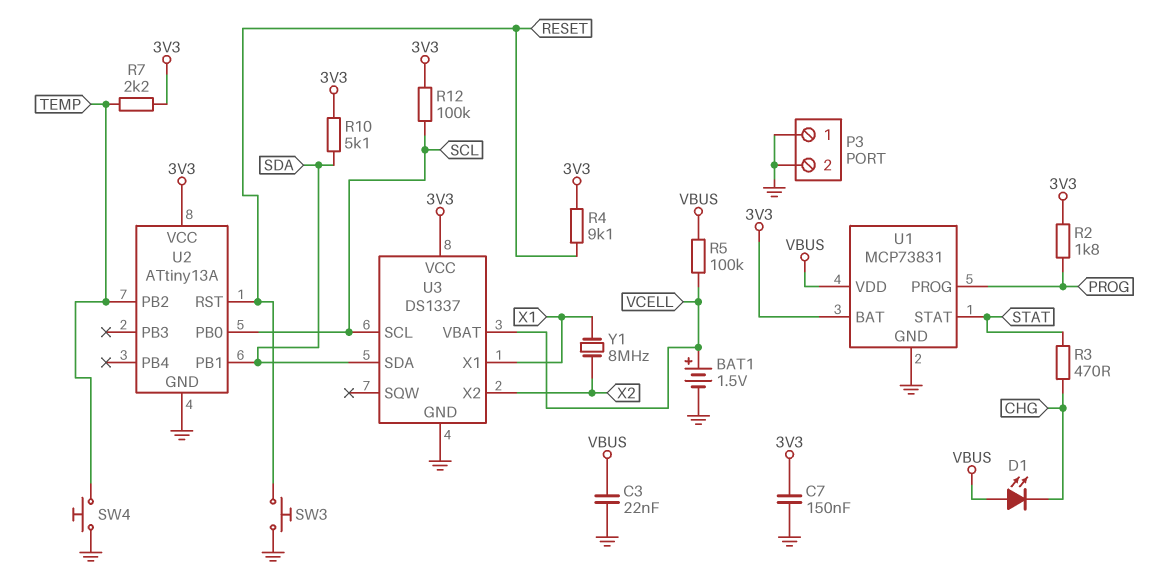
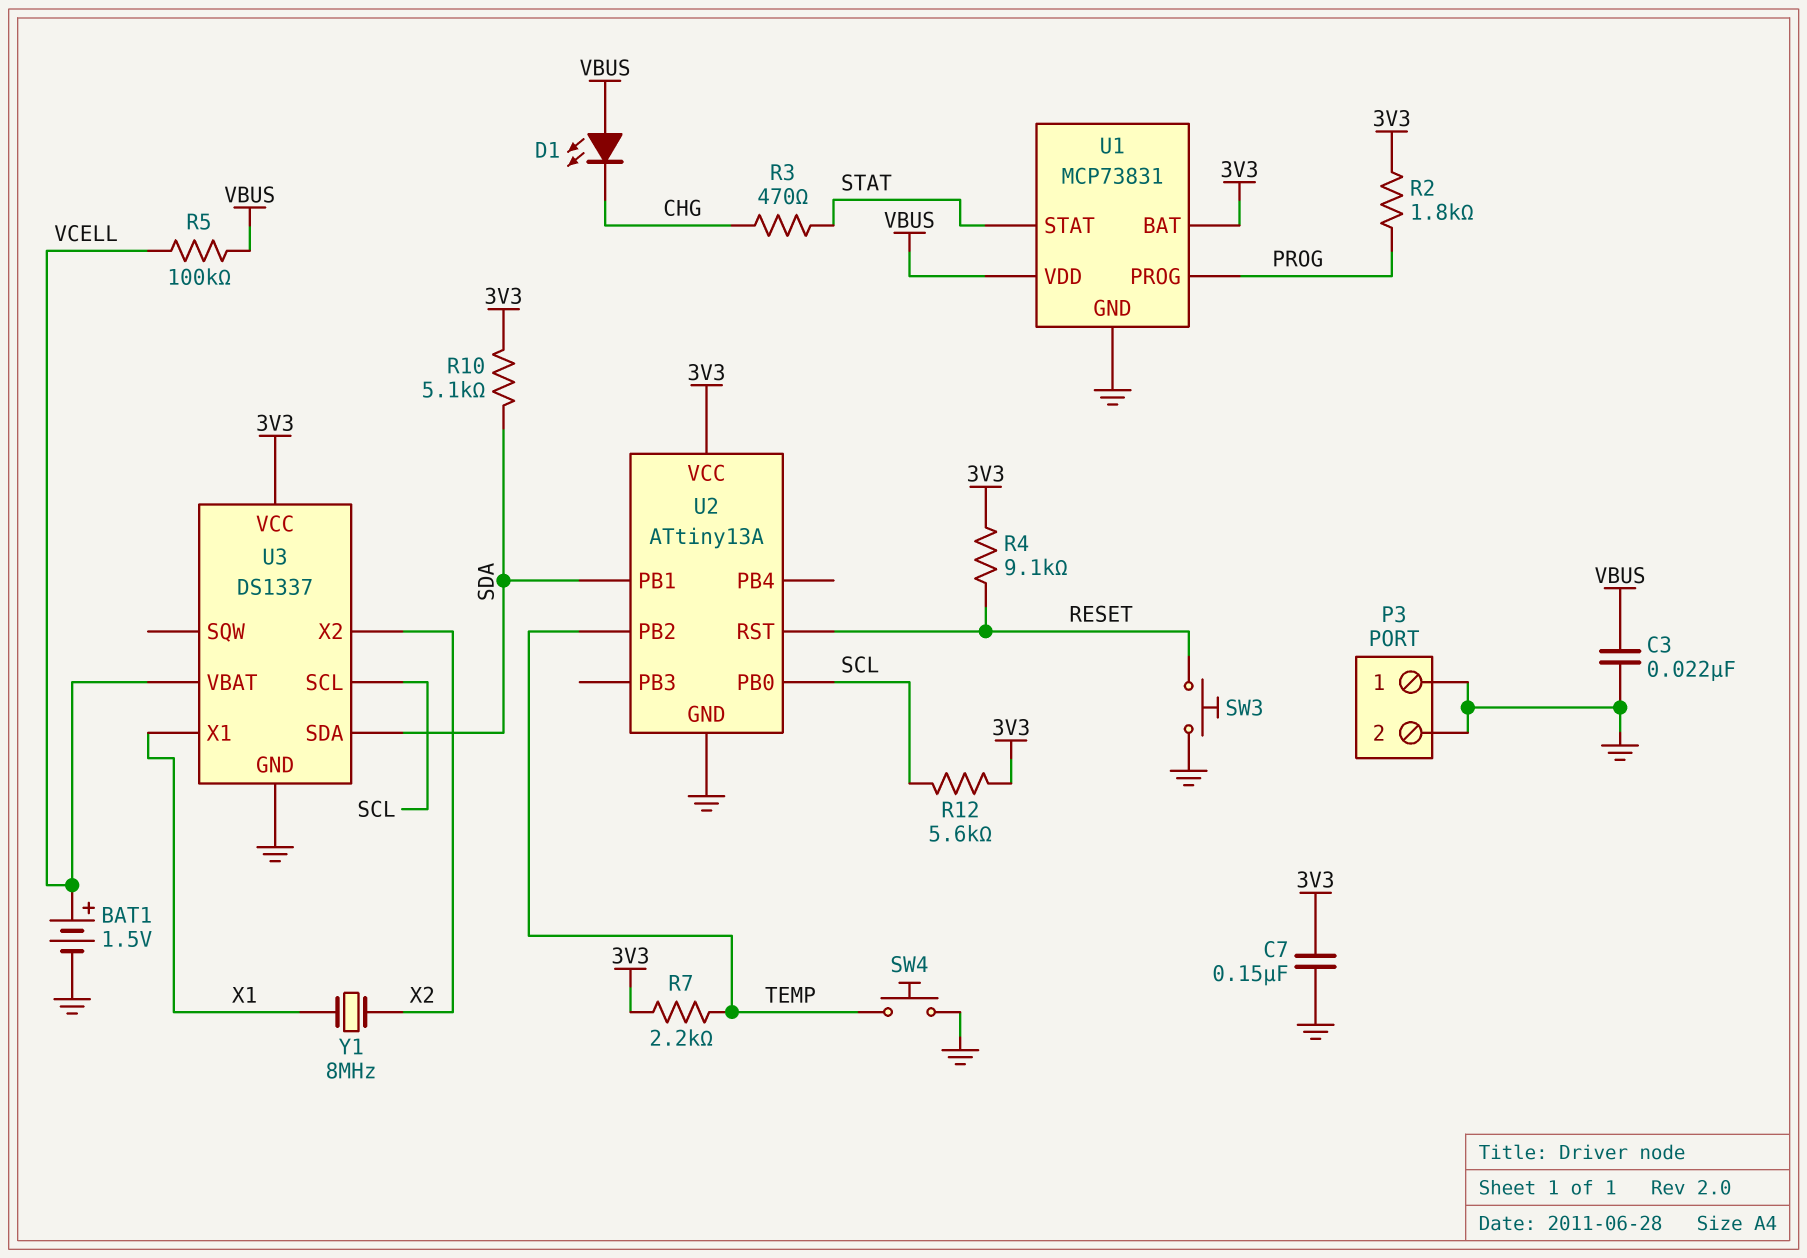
R12: 100k (3V3, SCL) -> 5.6k (3V3, SCL)

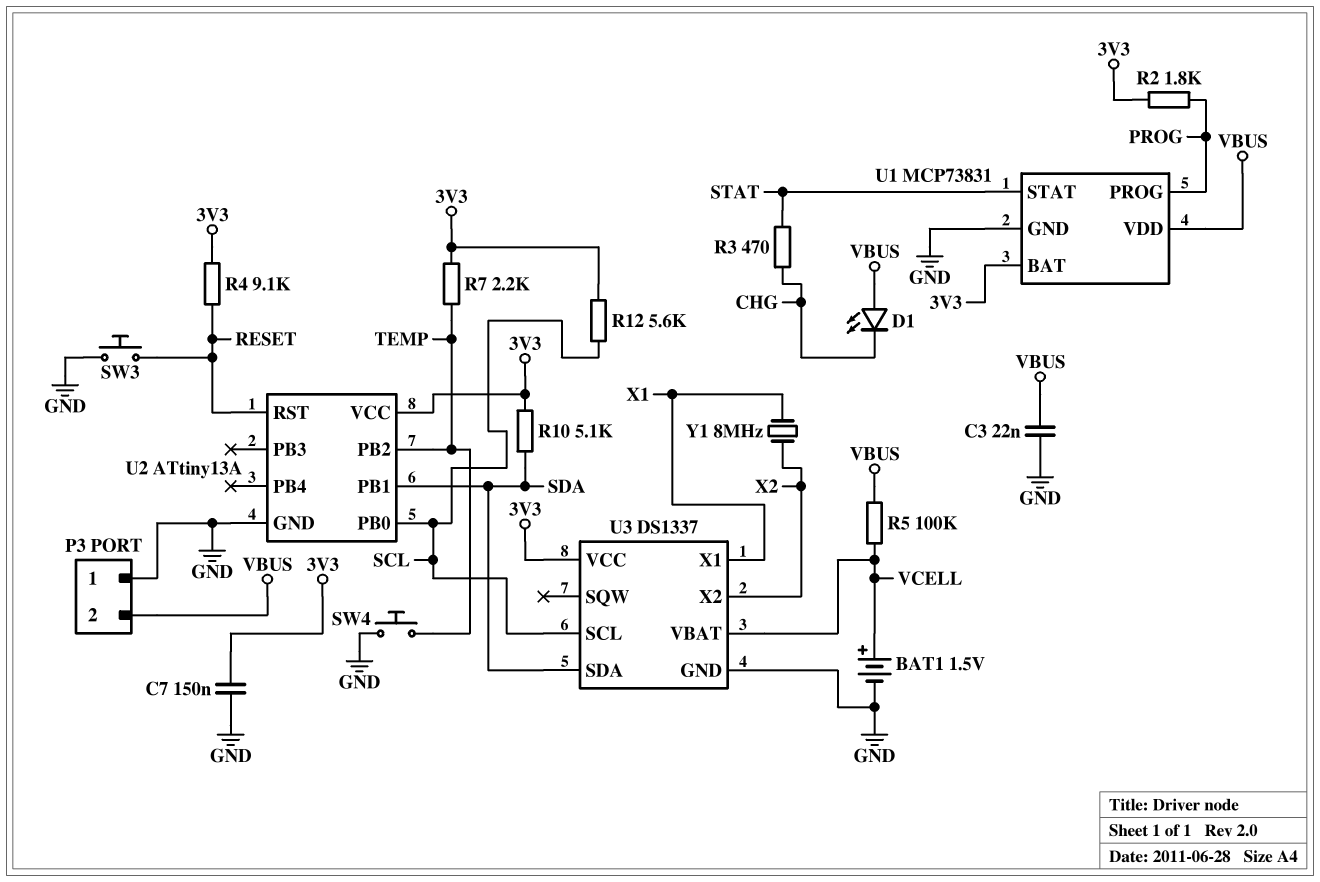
P3 pin 2: GND -> VBUS

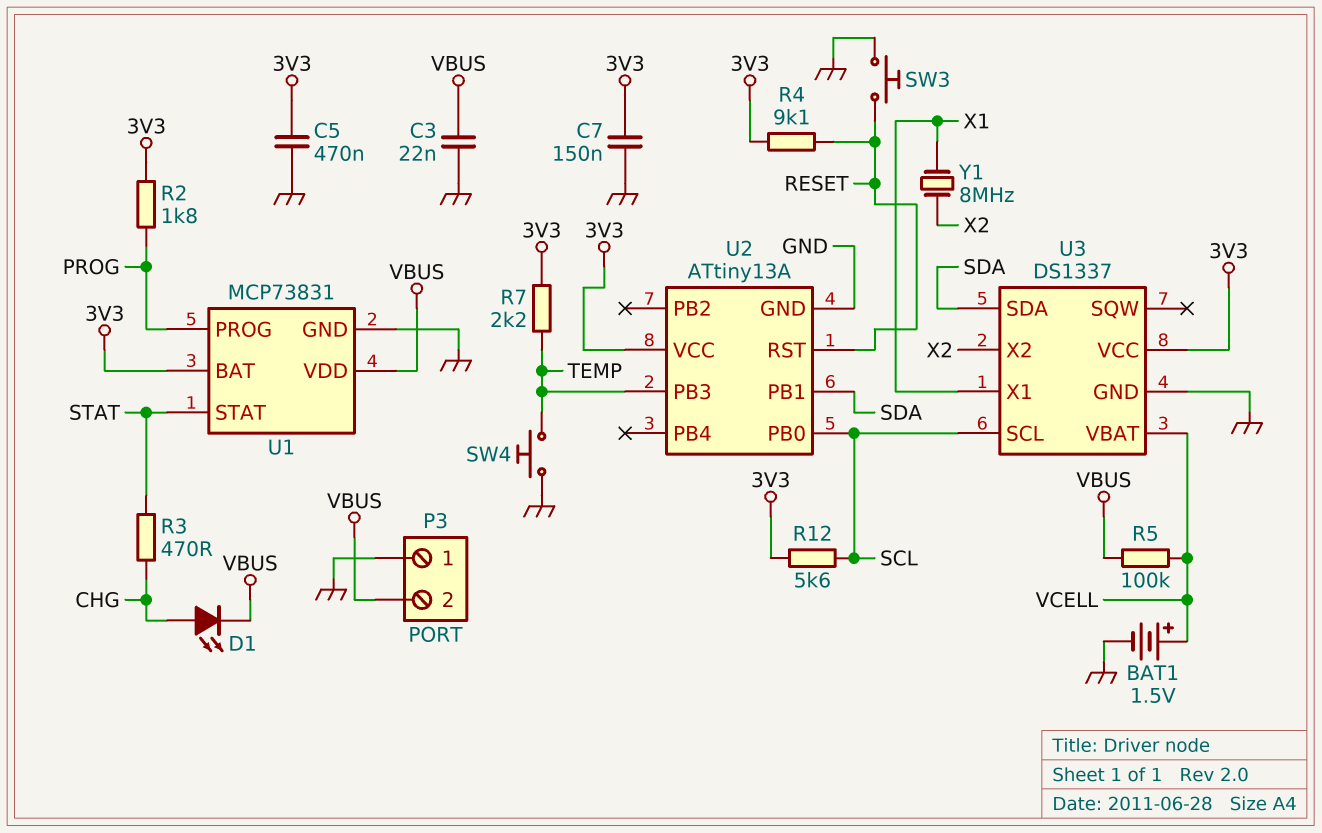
C5: none -> 470nF (3V3, GND)
D1: LED (A VBUS, K CHG) -> LED (A CHG, K VBUS)
R10: 5.1k (3V3, SDA) -> none
U2 pin PB2: TEMP -> none
U2 pin PB3: none -> TEMP

